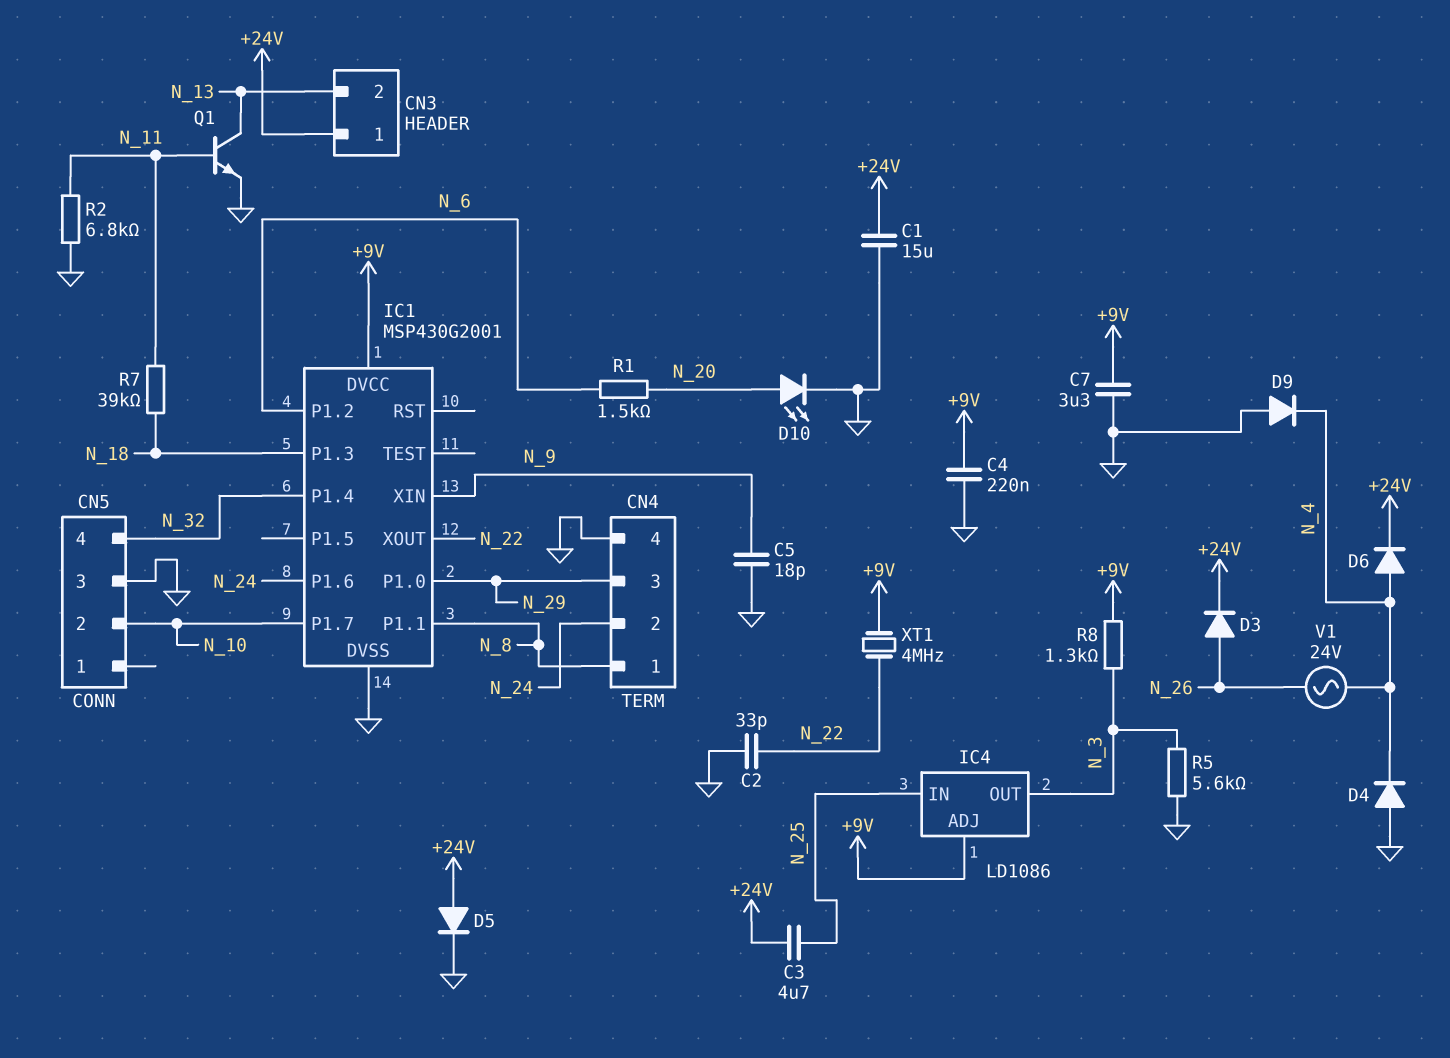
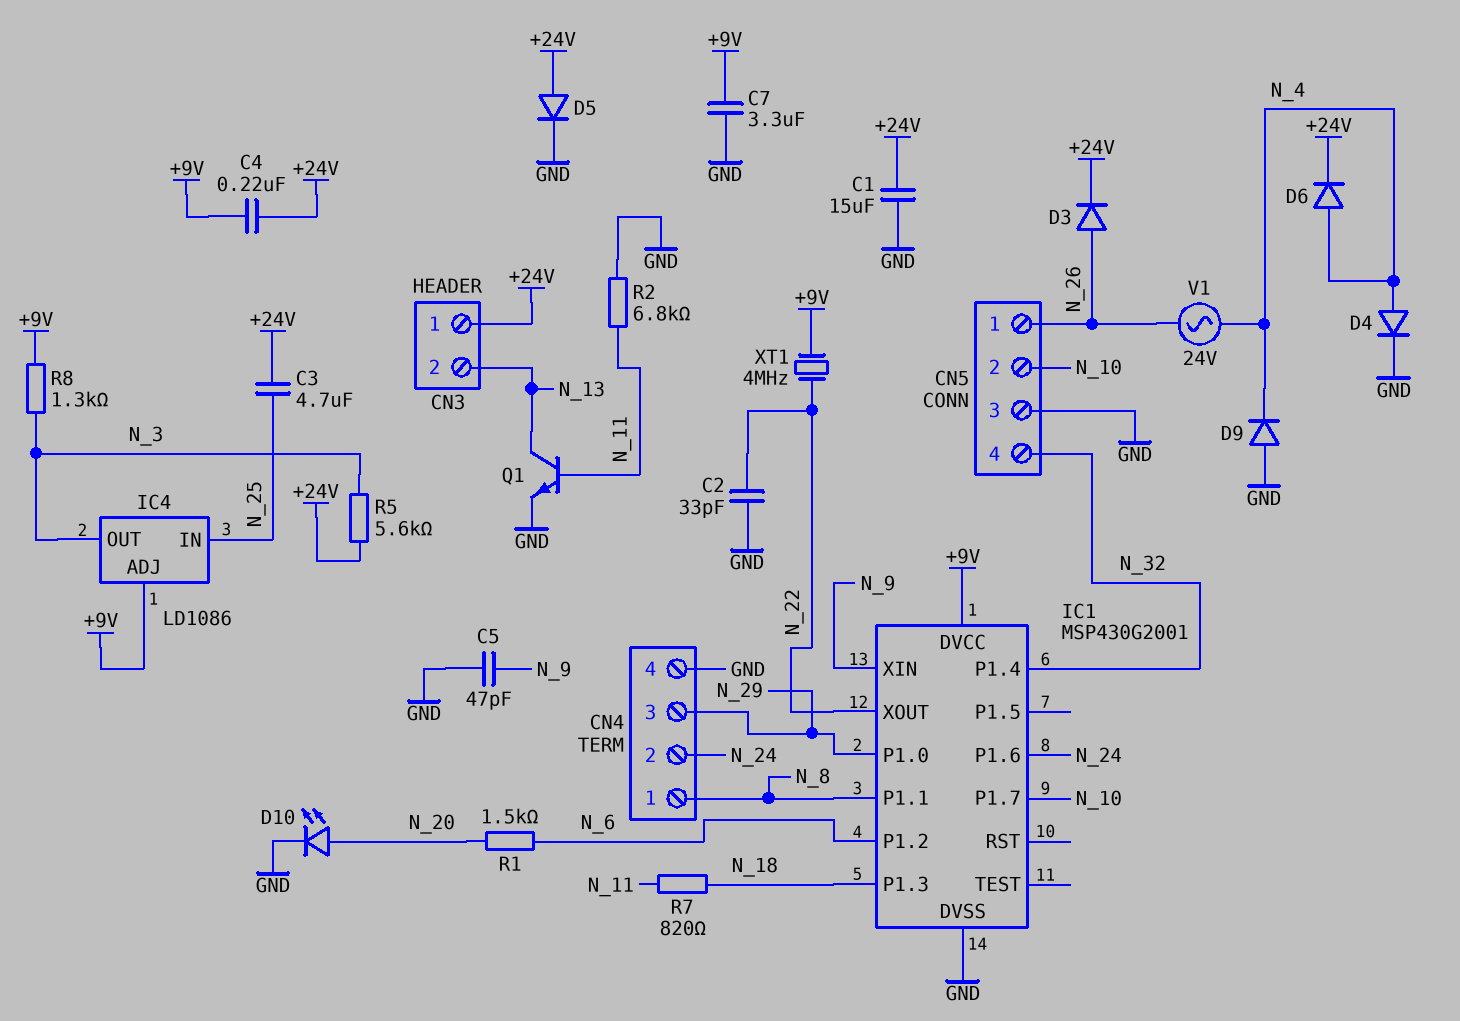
C4: 220nF (+9V, GND) -> 220nF (+9V, +24V)
C5: 18pF (GND, N_9) -> 47pF (GND, N_9)
CN5 pin 1: none -> N_26
D4: diode (A GND, K N_4) -> diode (A N_4, K GND)
R5: 5.6k (GND, N_3) -> 5.6k (+24V, N_3)
R7: 39k (N_11, N_18) -> 820 (N_11, N_18)

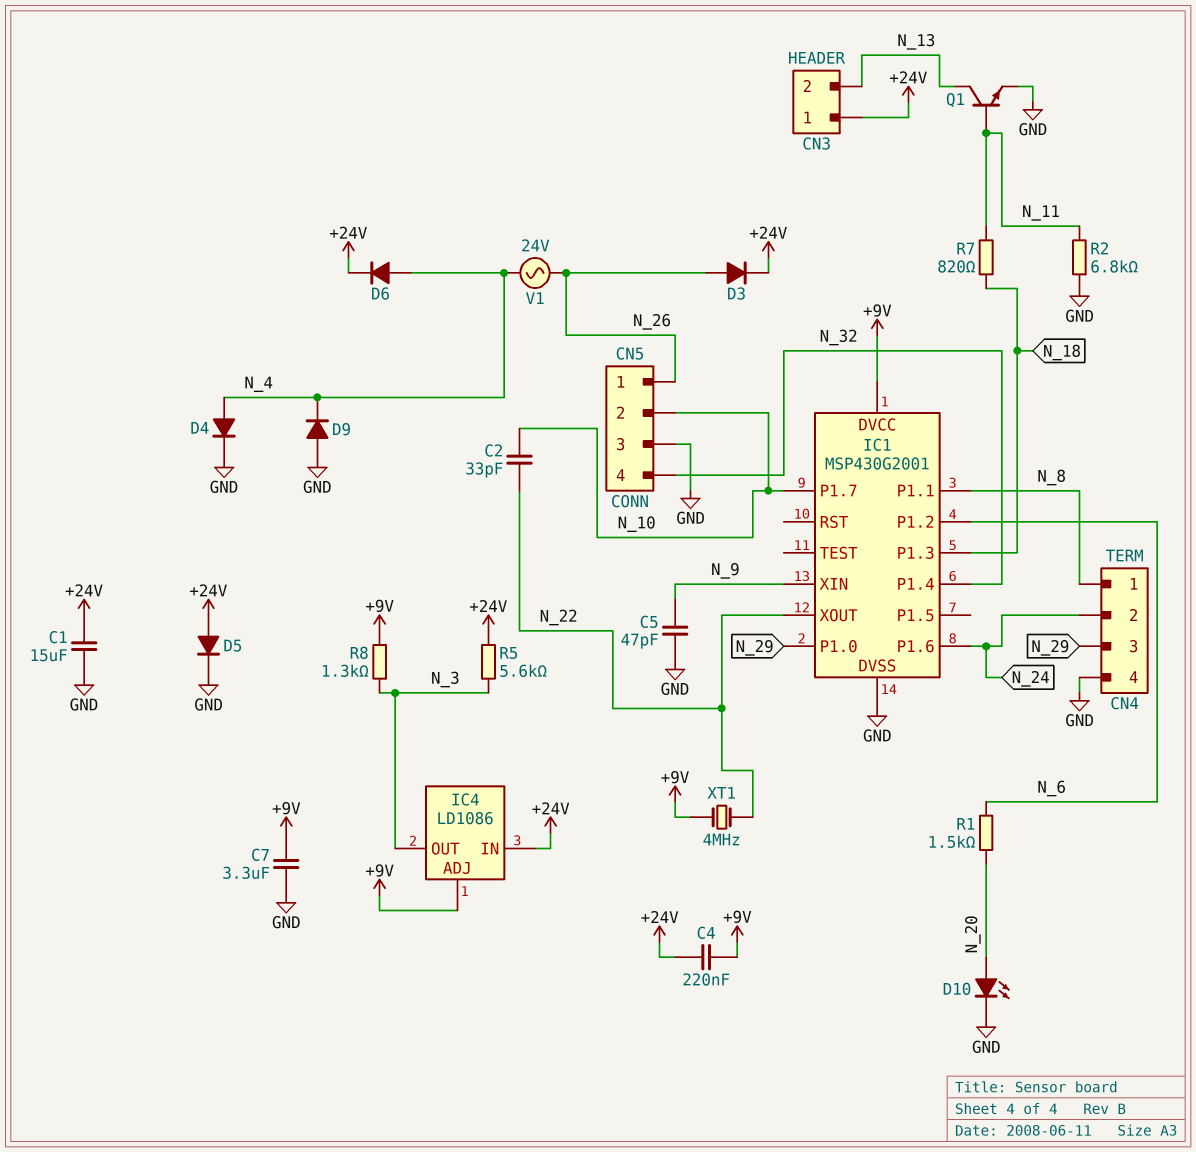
C2: 33pF (GND, N_22) -> 33pF (N_10, N_22)
C3: 4.7uF (+24V, N_25) -> none
IC4 pin IN: N_25 -> +24V

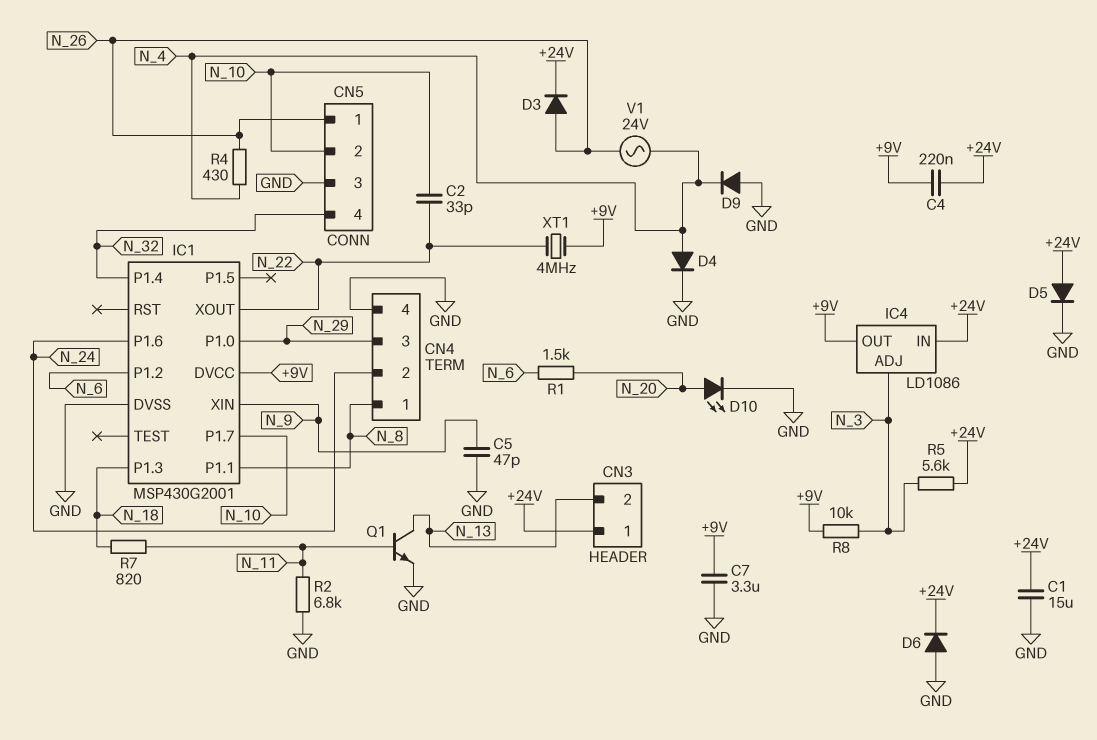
D6: diode (A N_4, K +24V) -> diode (A GND, K +24V)
IC4 pin ADJ: +9V -> N_3
IC4 pin OUT: N_3 -> +9V
R4: none -> 430 (N_4, N_26)
R8: 1.3k (+9V, N_3) -> 10k (+9V, N_3)

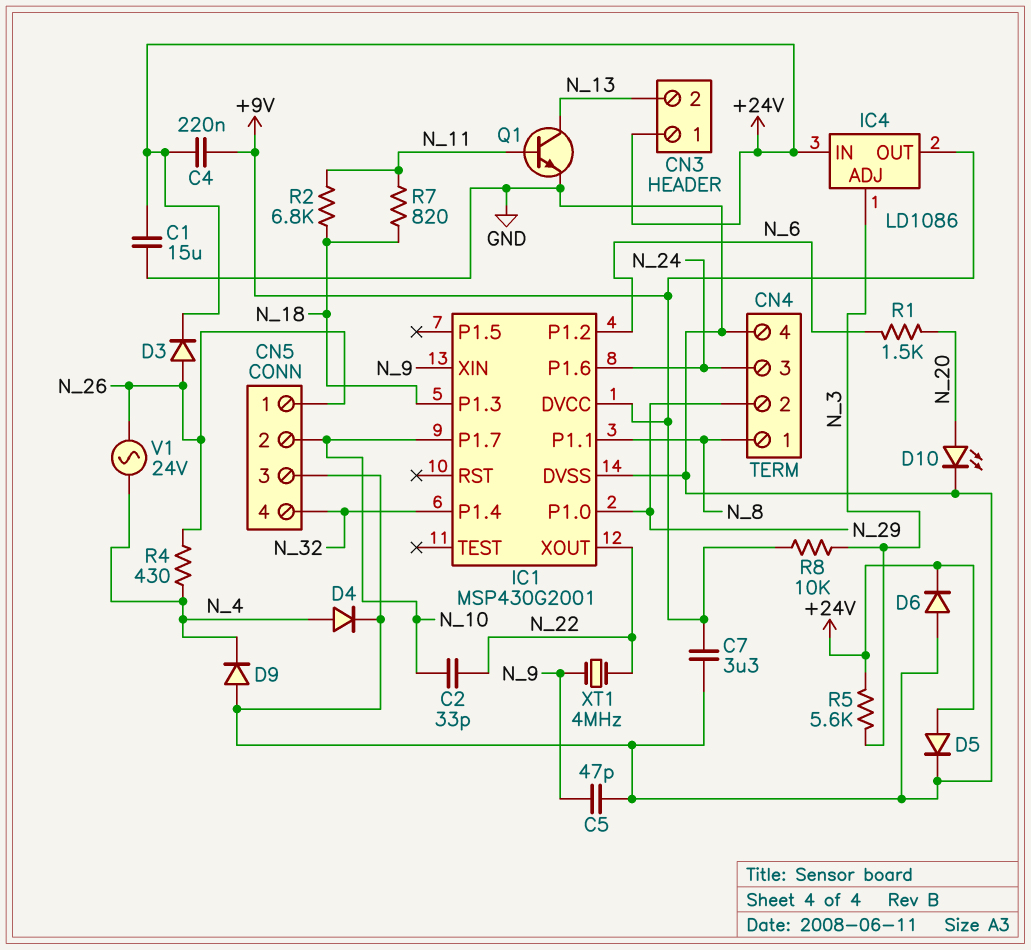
CN4 pin 2: N_24 -> N_29
CN4 pin 3: N_29 -> N_24
R2: 6.8k (GND, N_11) -> 6.8k (N_11, N_18)
XT1: 4MHz (+9V, N_22) -> 4MHz (N_9, N_22)

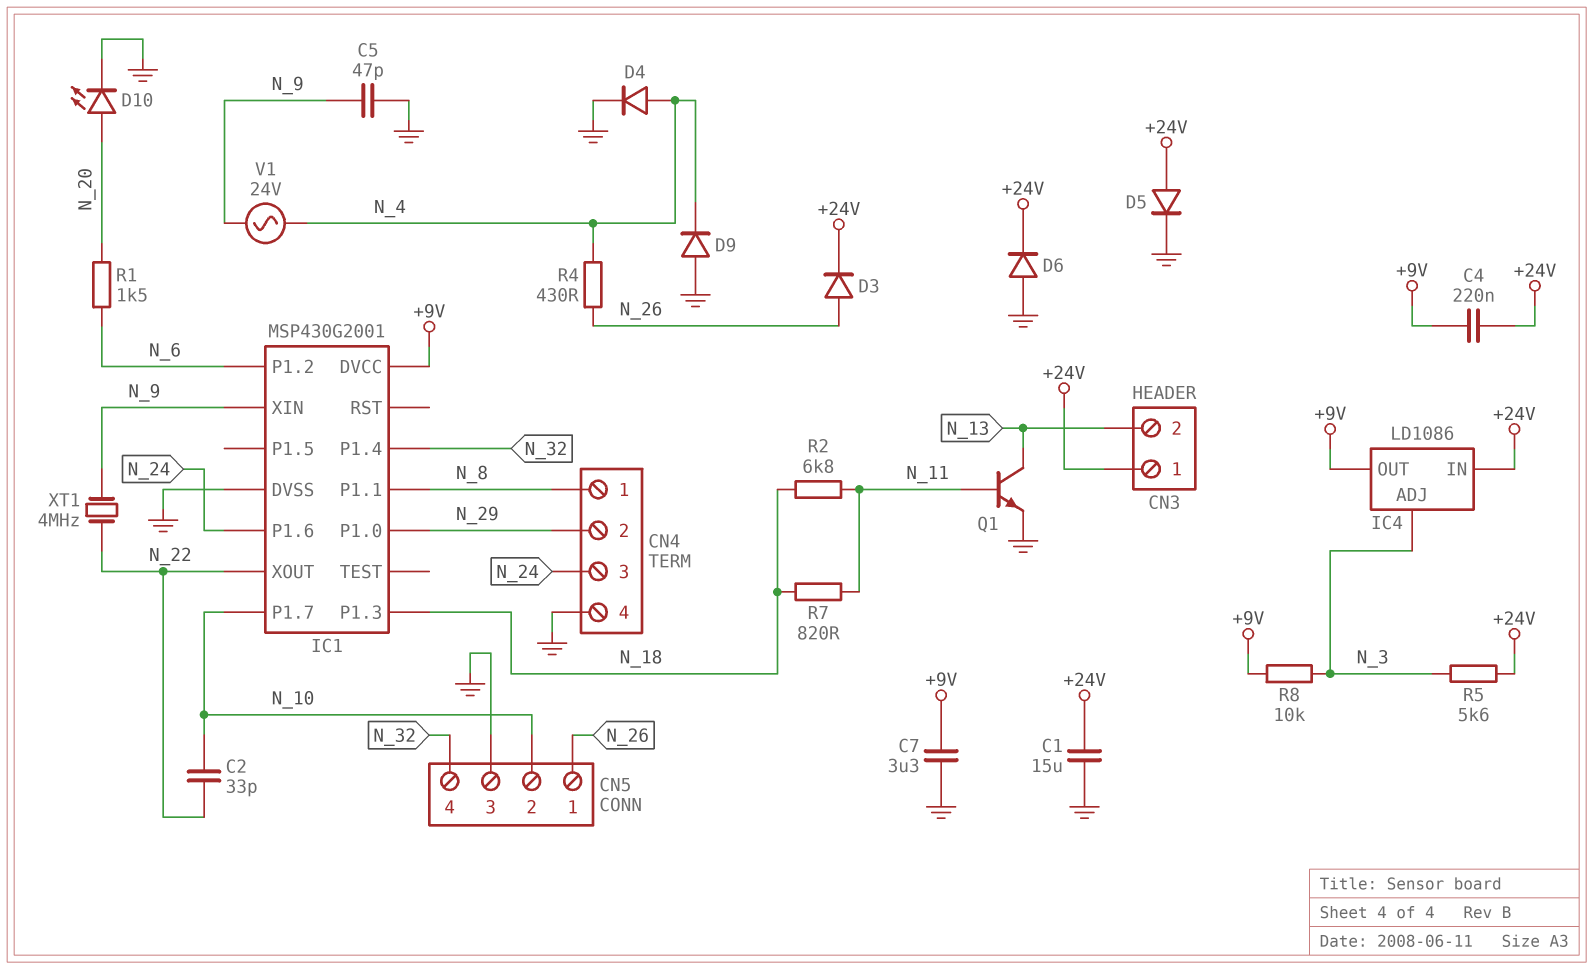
V1: AC 24V (N_4, N_26) -> AC 24V (N_4, N_9)

